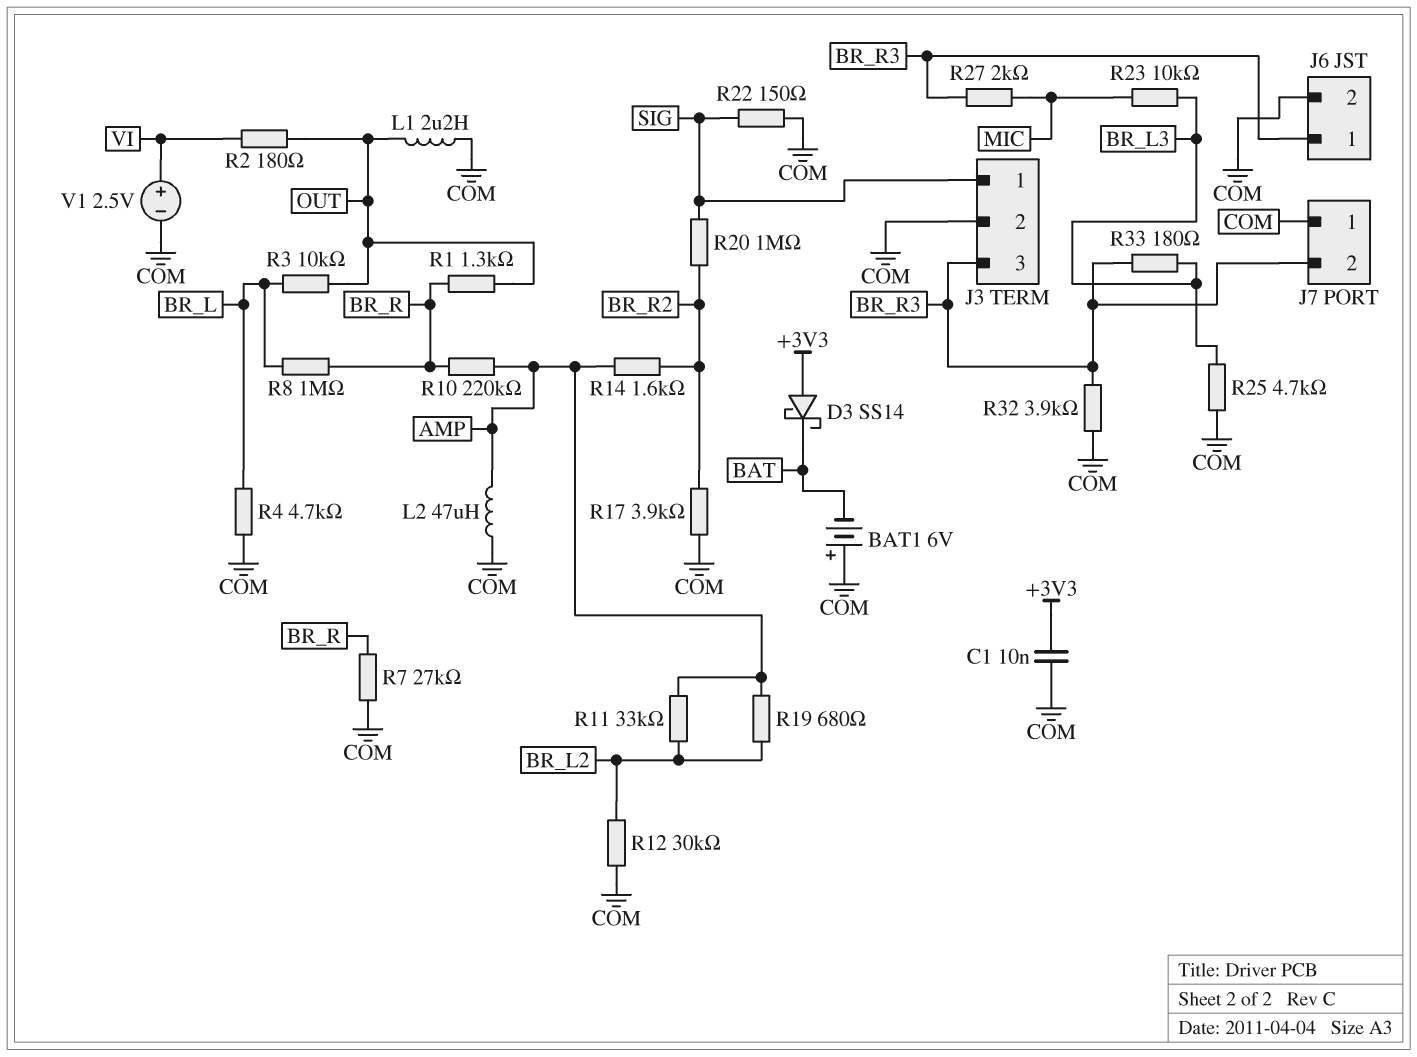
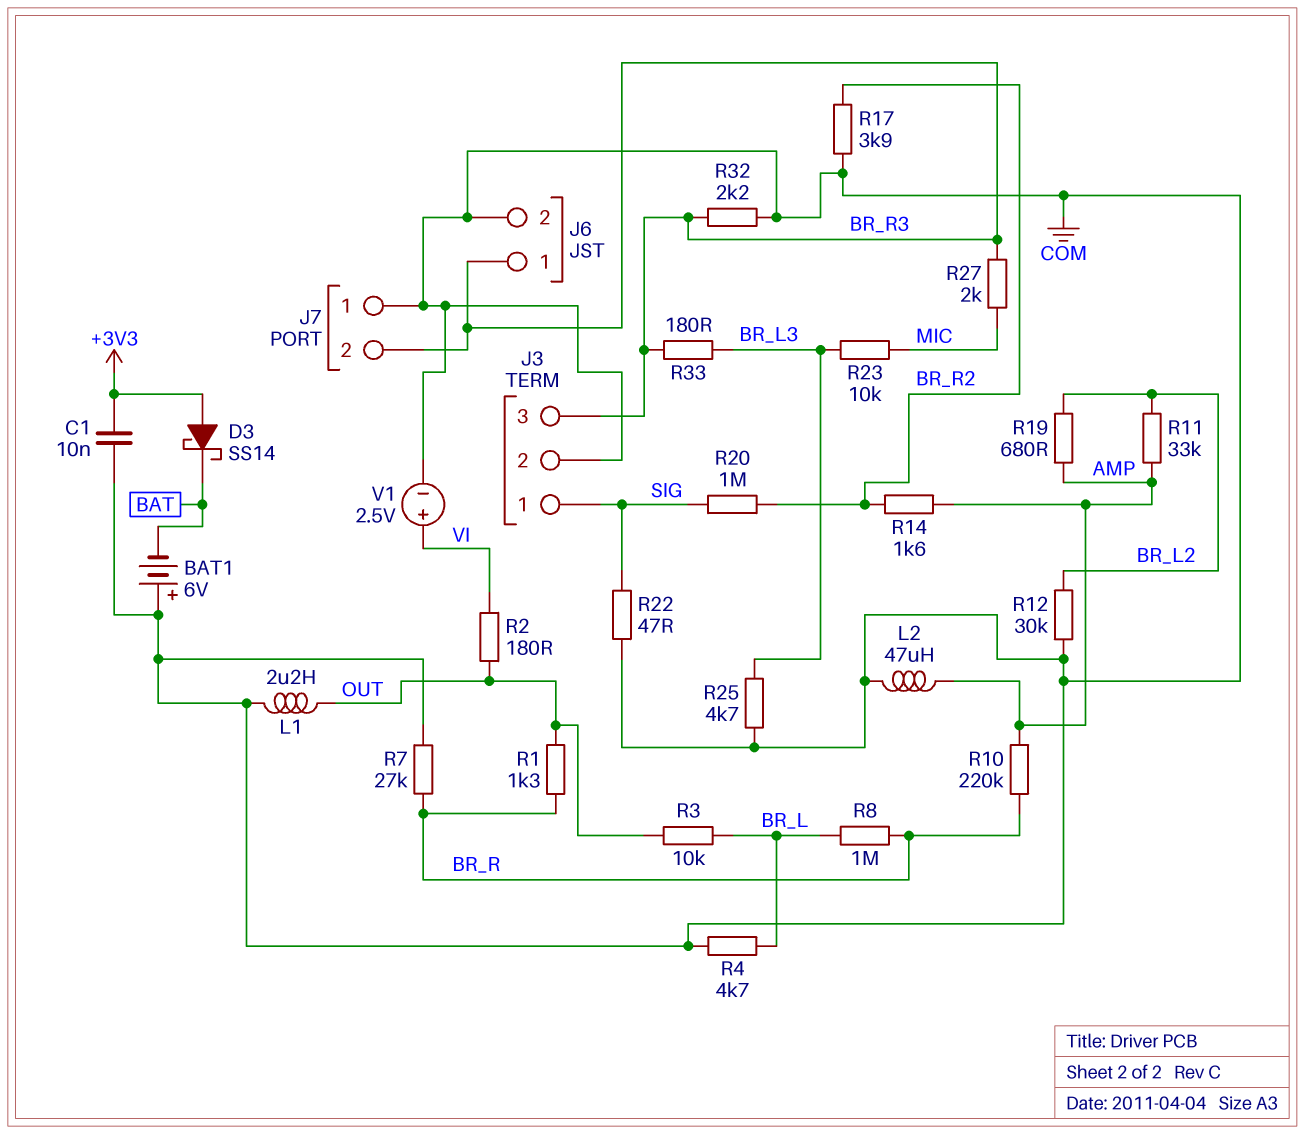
R22: 150 (COM, SIG) -> 47 (COM, SIG)
R32: 3.9k (BR_R3, COM) -> 2.2k (BR_R3, COM)

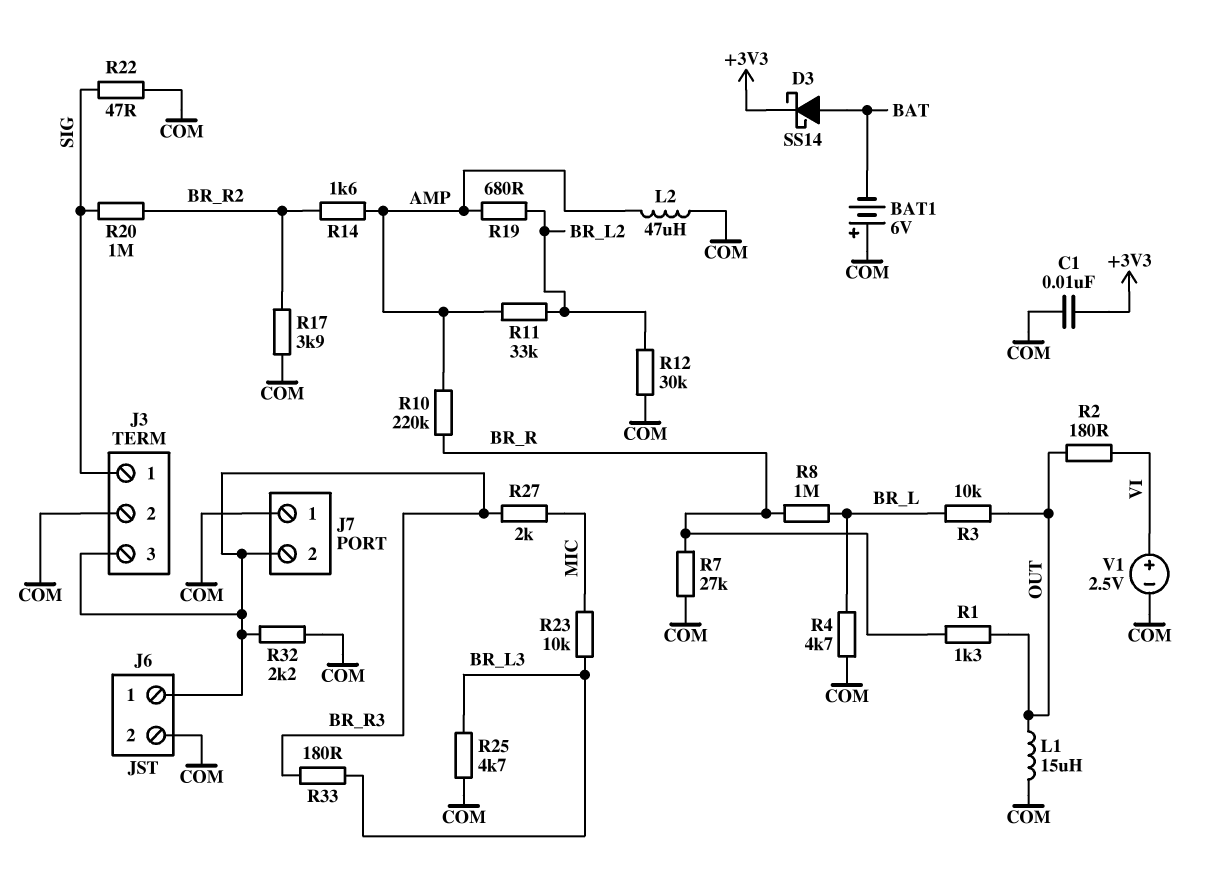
D3: schottky SS14 (A +3V3, K BAT) -> schottky SS14 (A BAT, K +3V3)
L1: 2.2uH (COM, OUT) -> 15uH (COM, OUT)

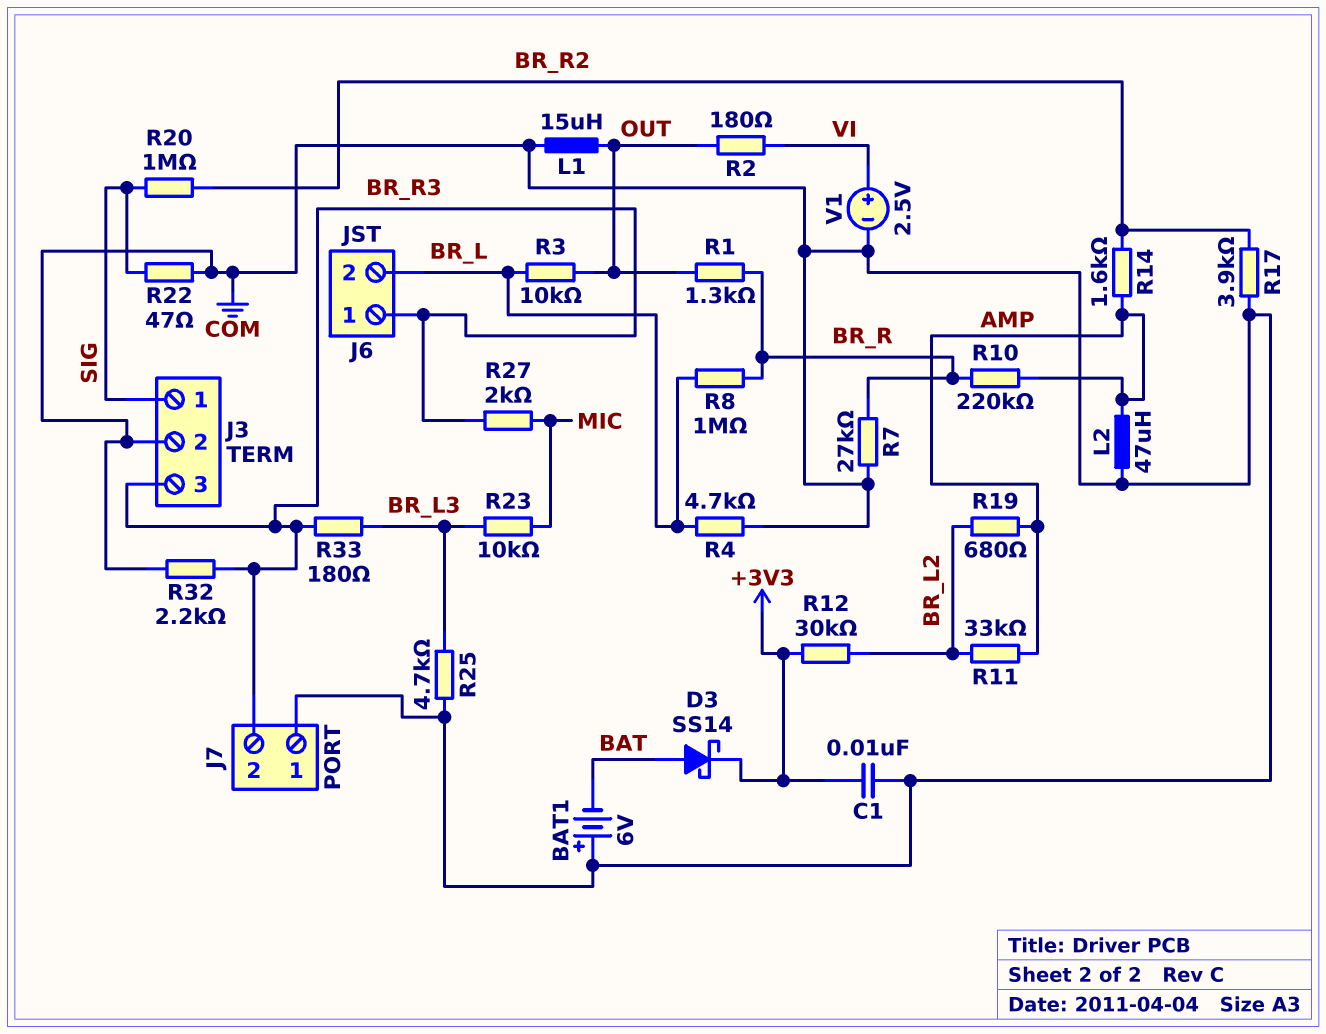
J6 pin 2: COM -> BR_L
R12: 30k (BR_L2, COM) -> 30k (+3V3, BR_L2)

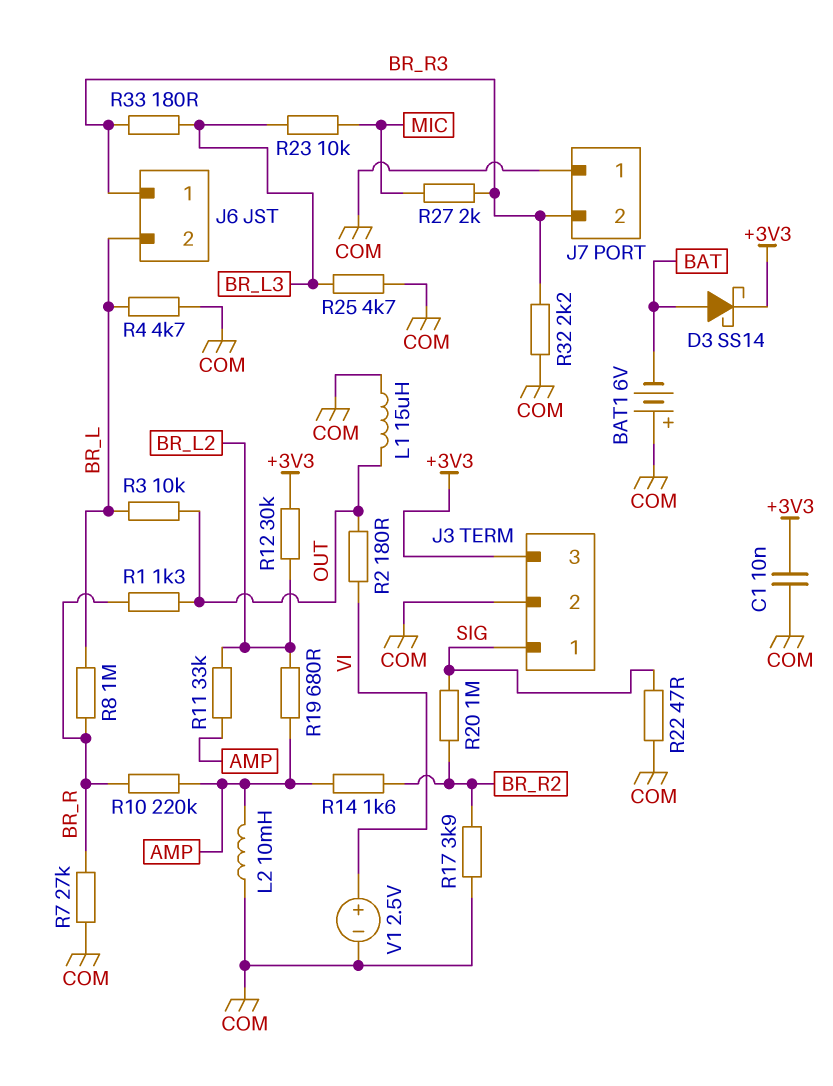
J3 pin 3: BR_R3 -> +3V3
L2: 47uH (AMP, COM) -> 10mH (AMP, COM)

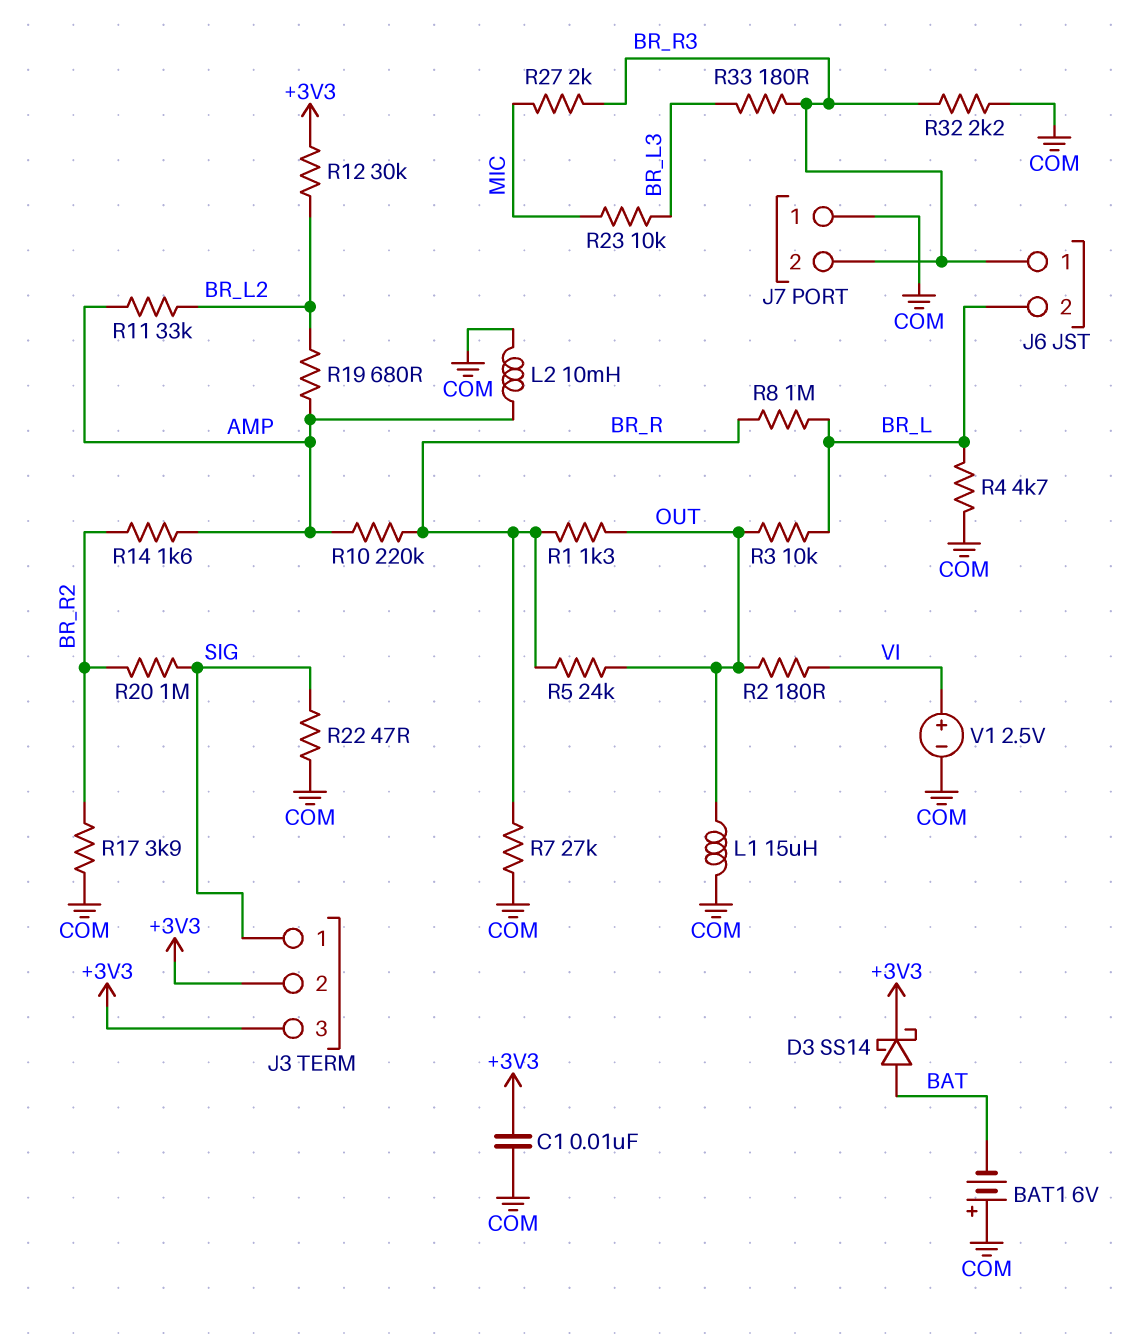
J3 pin 2: COM -> +3V3
R5: none -> 24k (BR_R, OUT)
R25: 4.7k (BR_L3, COM) -> none

